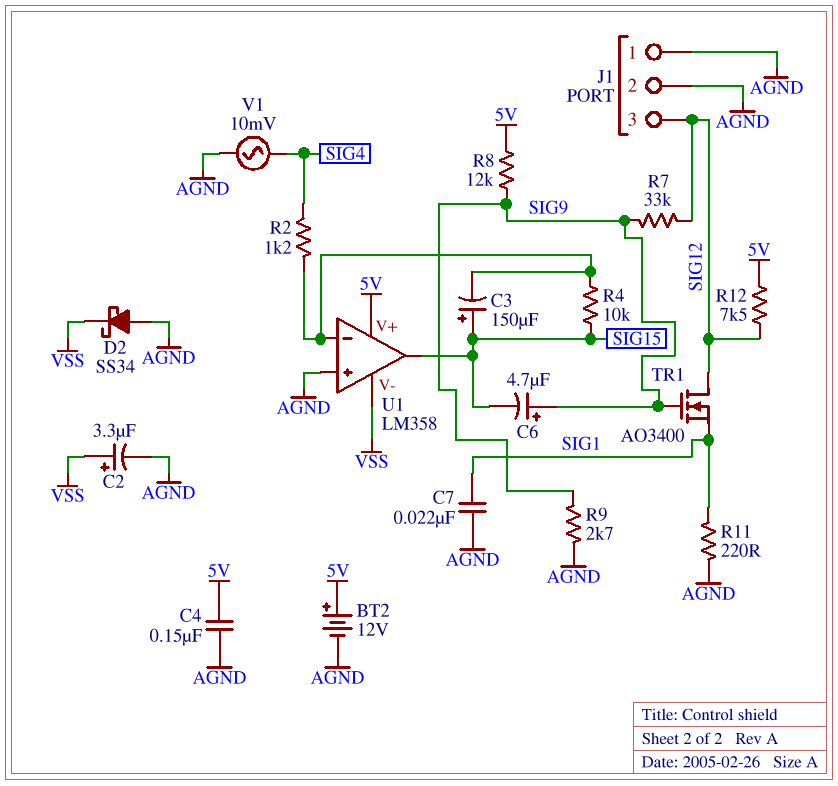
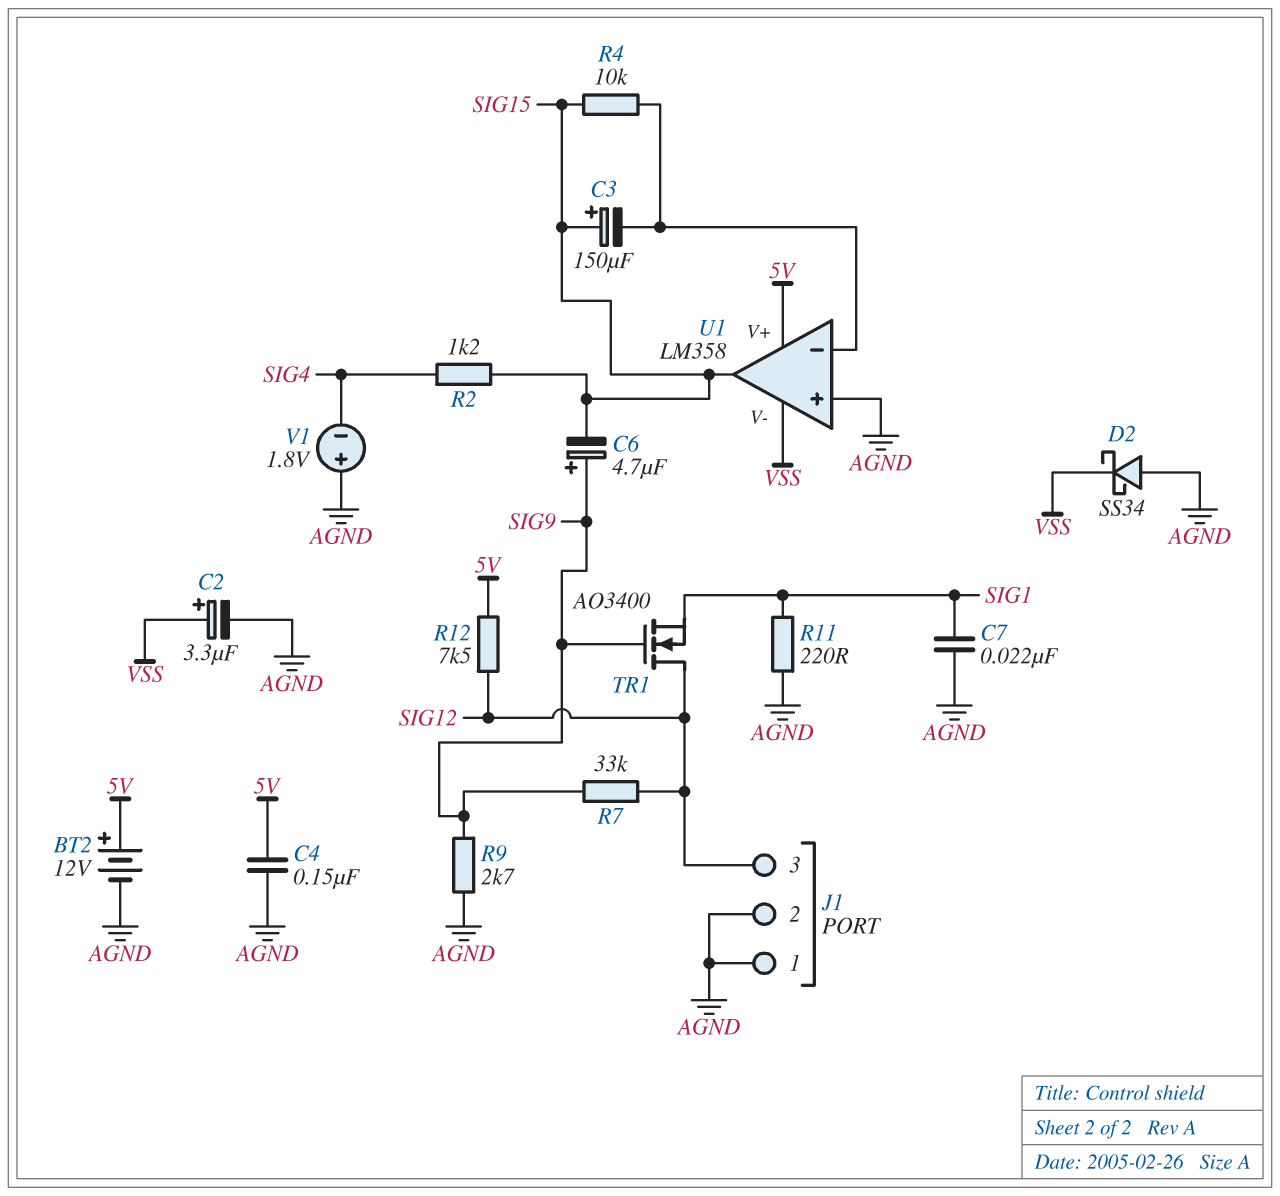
R2: 1.2k (SIG4, U1/in-) -> 1.2k (SIG4, SIG15)
R8: 12k (5V, SIG9) -> none
V1: AC 10mV (AGND, SIG4) -> 1.8V (plus AGND, minus SIG4)

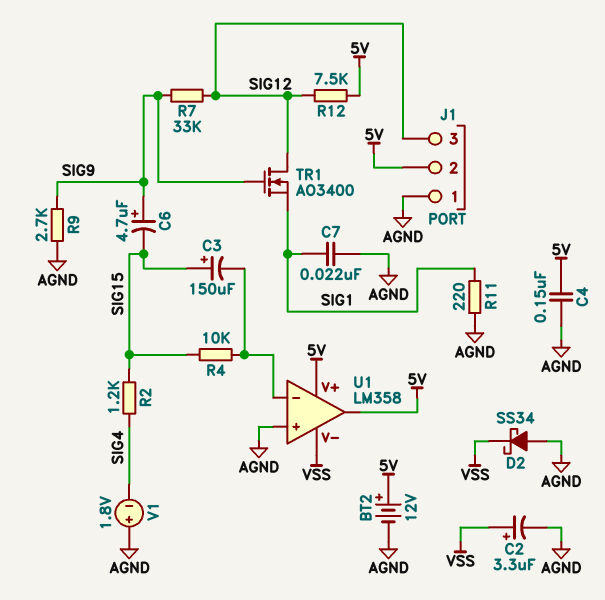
J1 pin 2: AGND -> 5V
U1 pin out: SIG15 -> 5V

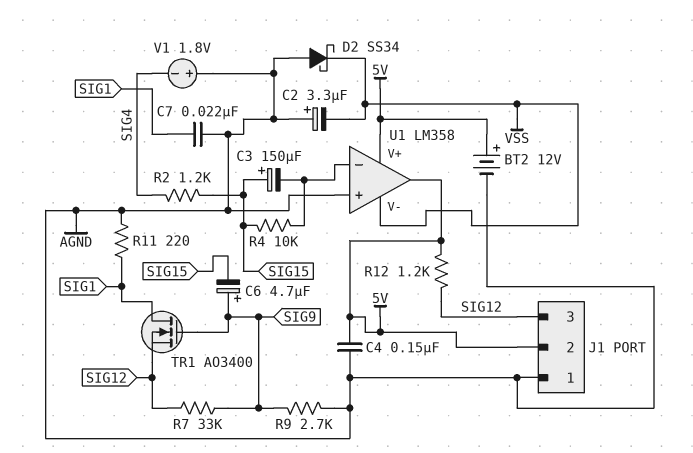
C2: 3.3uF (plus VSS, minus AGND) -> 3.3uF (plus AGND, minus VSS)
R12: 7.5k (5V, SIG12) -> 1.2k (5V, SIG12)
TR1: NMOS AO3400 (G SIG9, D SIG12, S SIG1) -> NMOS AO3400 (G SIG9, D SIG1, S SIG12)

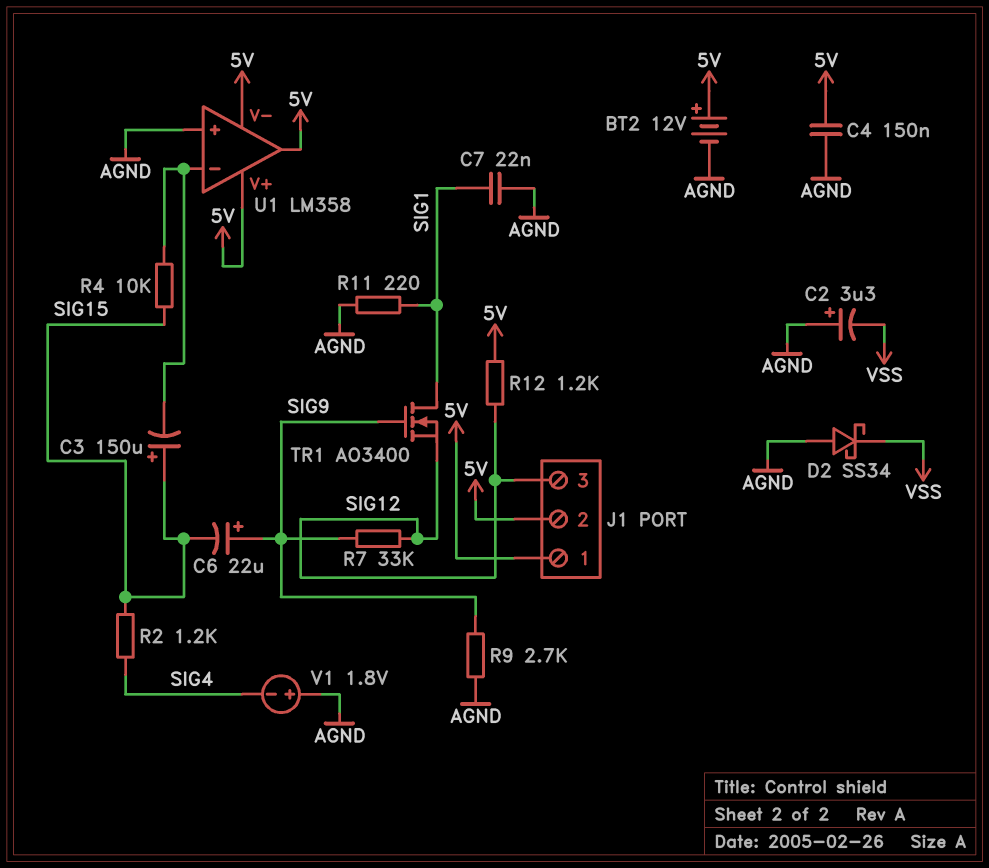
C6: 4.7uF (plus SIG9, minus SIG15) -> 22uF (plus SIG9, minus SIG15)
J1 pin 1: AGND -> 5V
U1 pin V-: VSS -> 5V

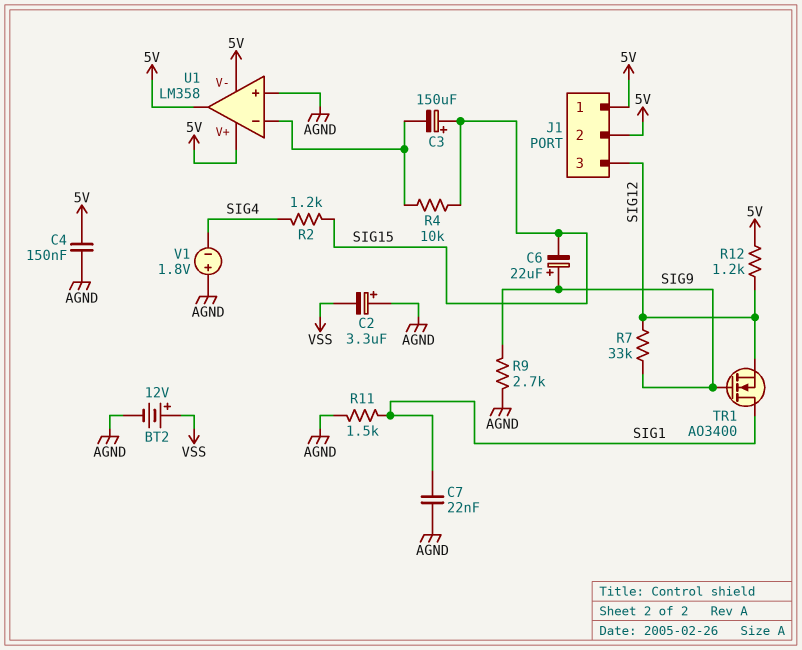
BT2: 12V (plus 5V, minus AGND) -> 12V (plus VSS, minus AGND)
D2: schottky SS34 (A AGND, K VSS) -> none
R11: 220 (AGND, SIG1) -> 1.5k (AGND, SIG1)

